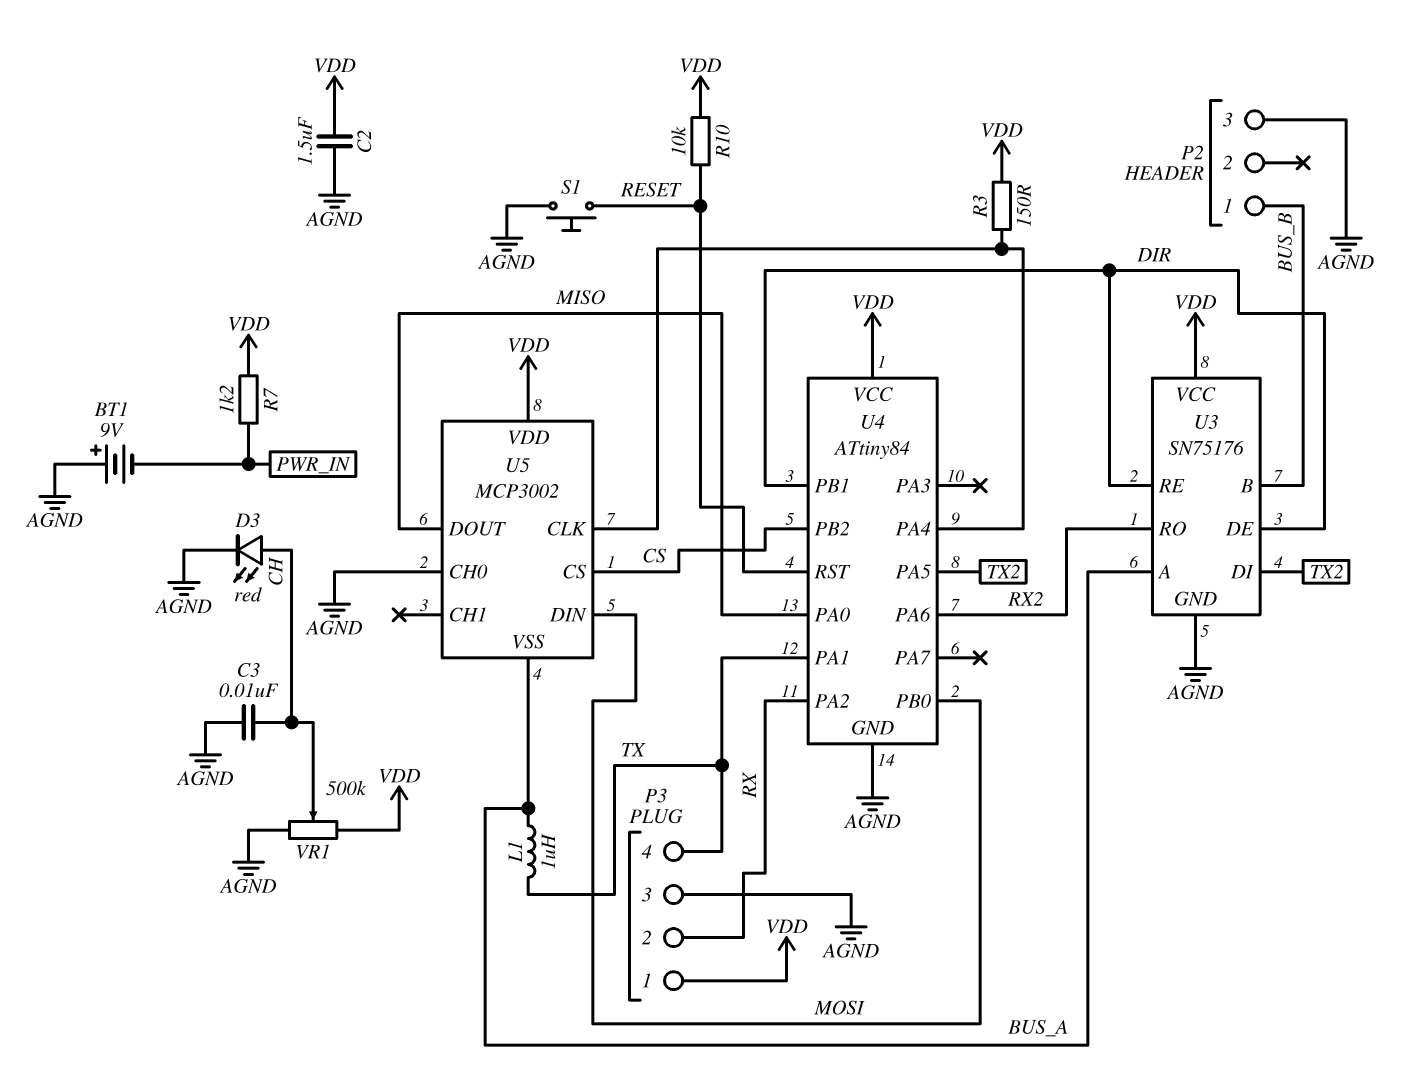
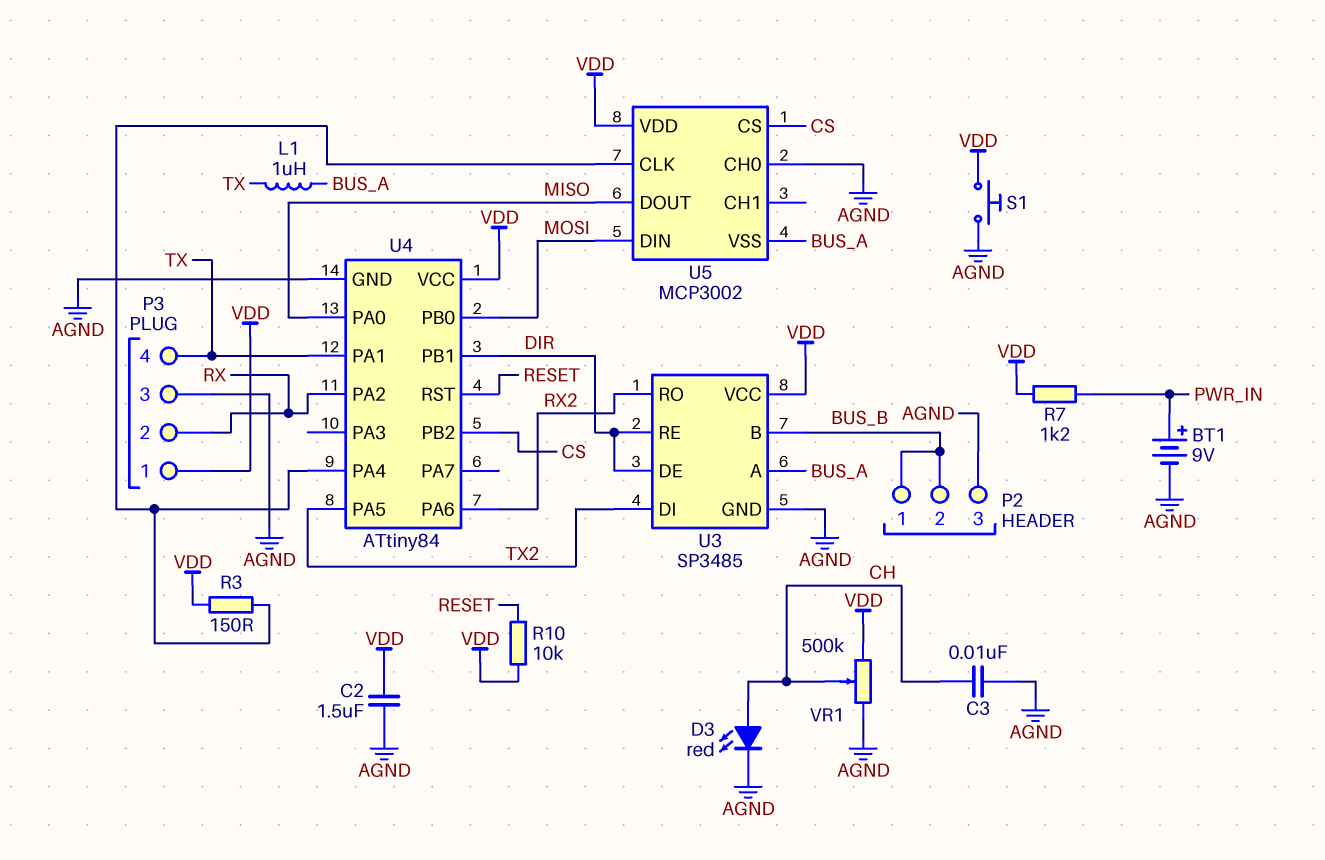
BT1: 9V (plus AGND, minus PWR_IN) -> 9V (plus PWR_IN, minus AGND)
P2 pin 2: none -> BUS_B
S1: button (AGND, RESET) -> button (AGND, VDD)
U3: SN75176 -> SP3485

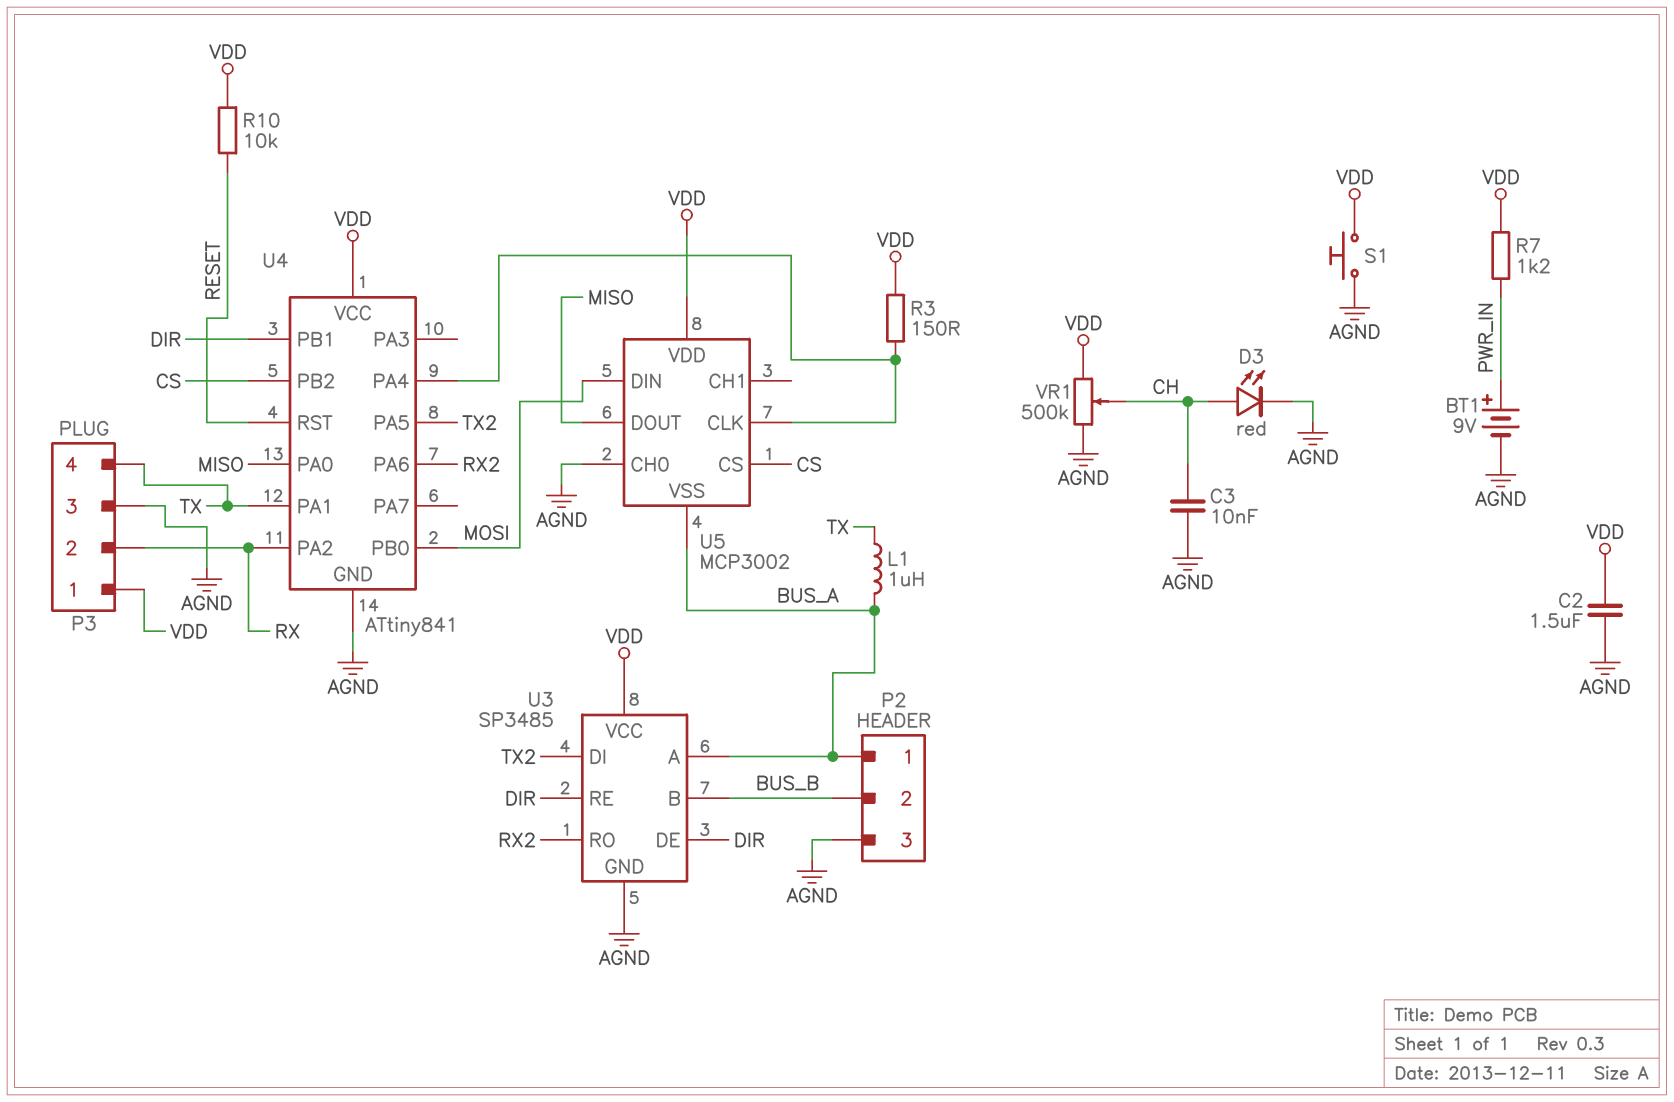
P2 pin 1: BUS_B -> BUS_A
U4: ATtiny84 -> ATtiny841

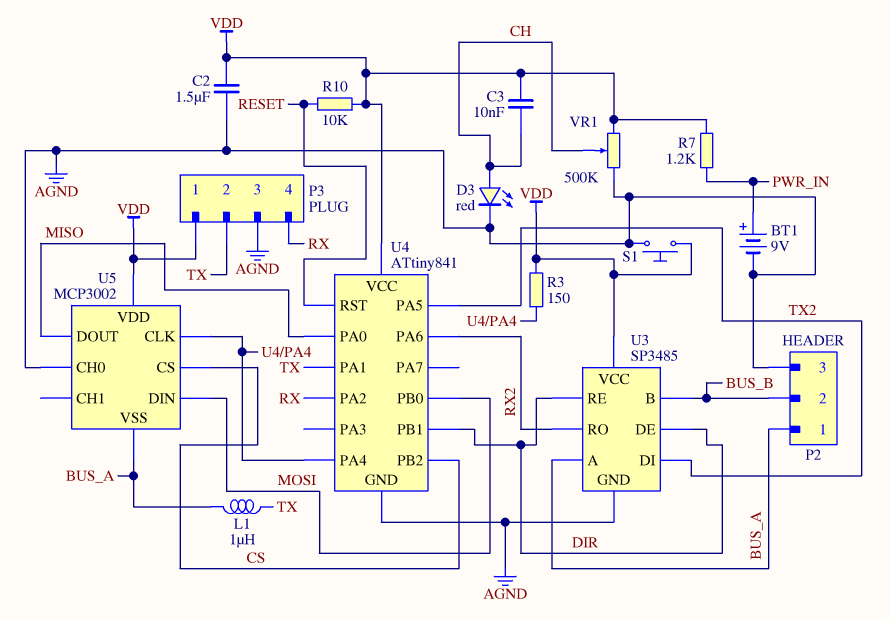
C3: 10nF (AGND, CH) -> 10nF (CH, VDD)
P3 pin 2: RX -> TX
P3 pin 4: TX -> RX

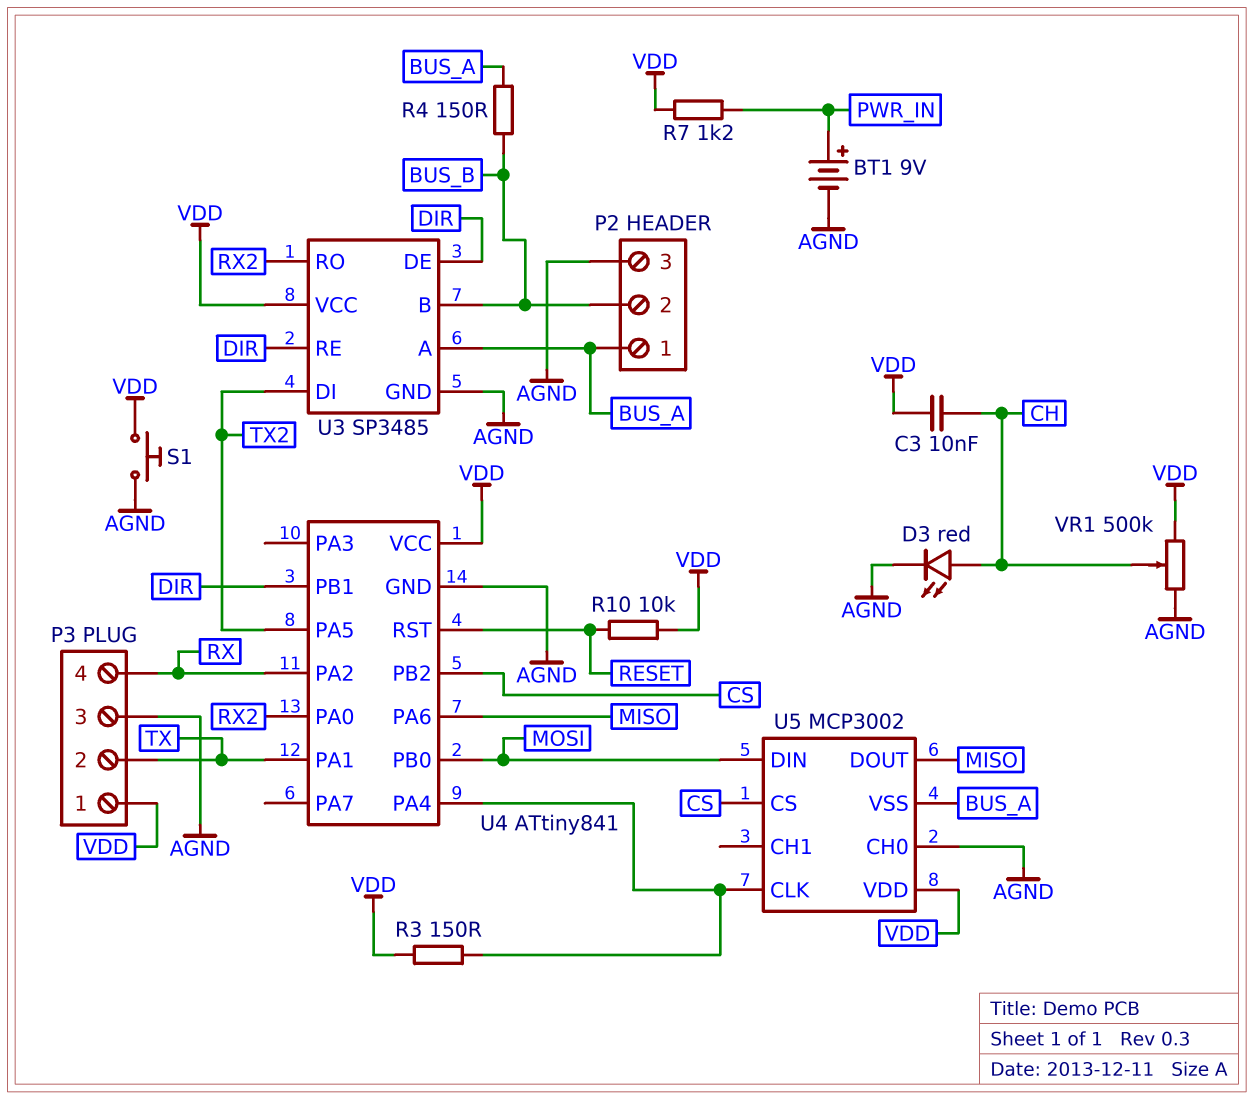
C2: 1.5uF (AGND, VDD) -> none
L1: 1uH (BUS_A, TX) -> none
R4: none -> 150 (BUS_A, BUS_B)
U4 pin PA0: MISO -> RX2
U4 pin PA6: RX2 -> MISO

